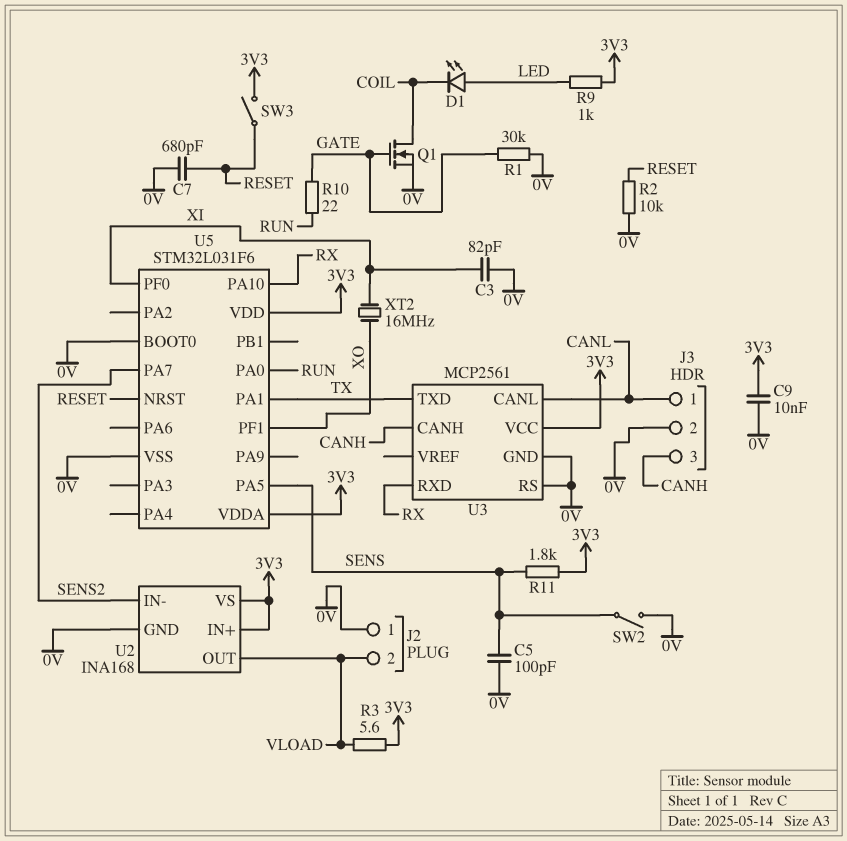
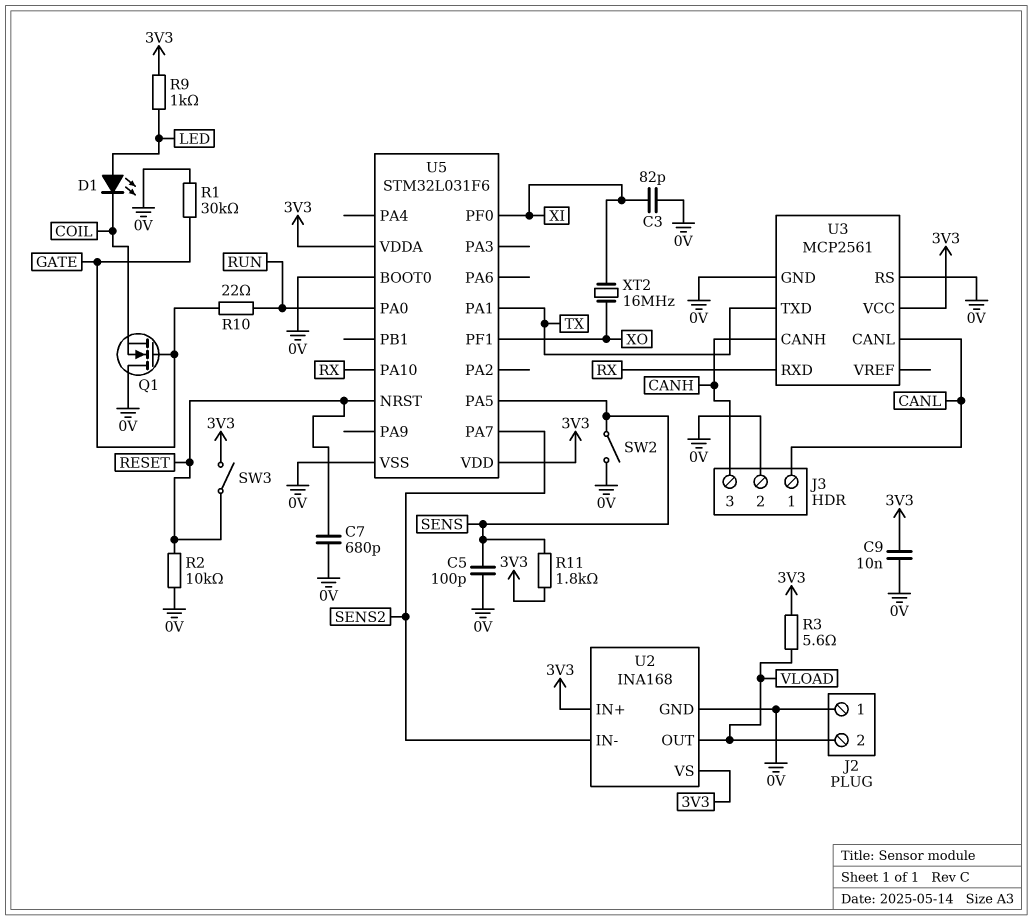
Q1: NMOS (G GATE, D COIL, S 0V) -> NMOS (G GATE, D 0V, S COIL)

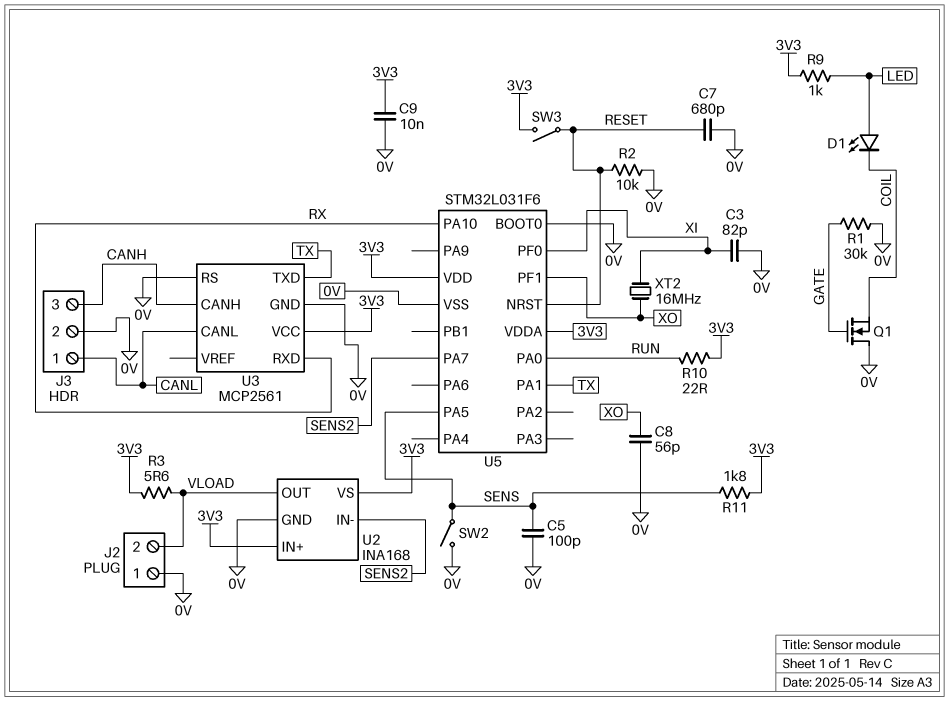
C8: none -> 56pF (0V, XO)
R10: 22 (GATE, RUN) -> 22 (3V3, RUN)

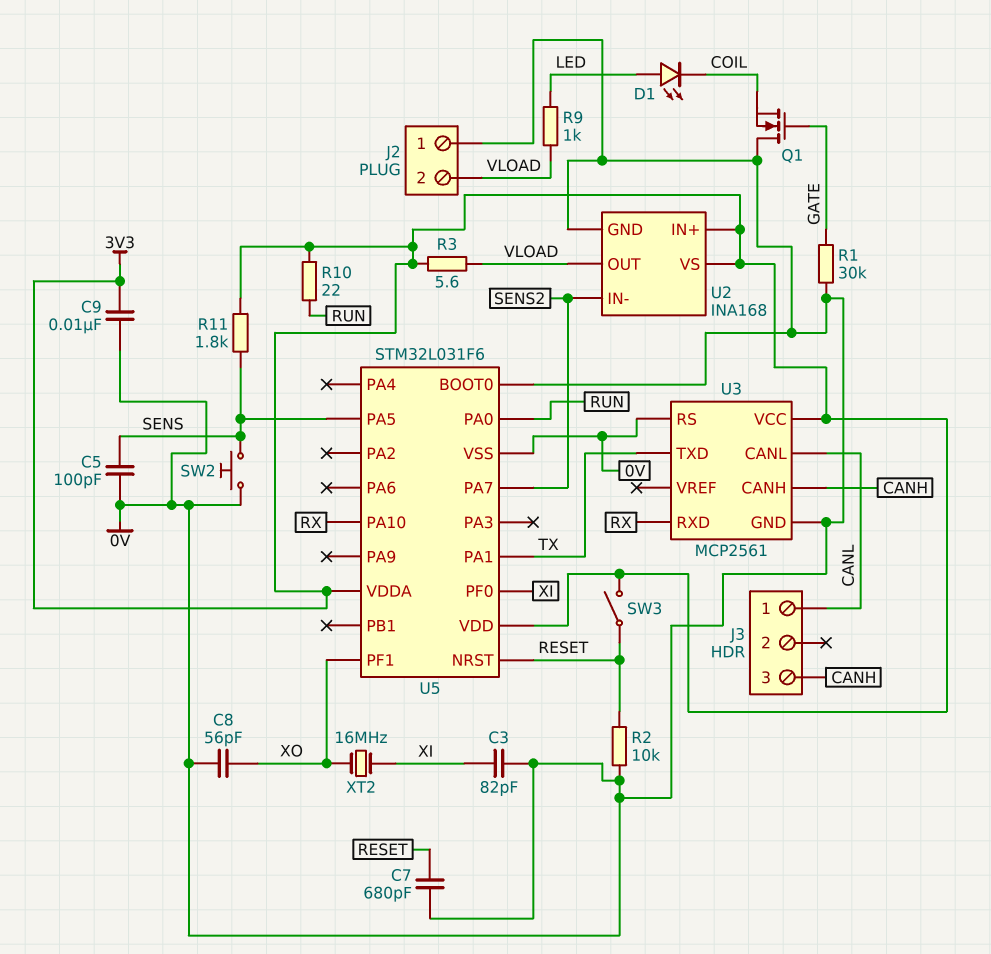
J3 pin 2: 0V -> none
R9: 1k (3V3, LED) -> 1k (LED, VLOAD)
SW2: switch (0V, SENS) -> button (0V, SENS)

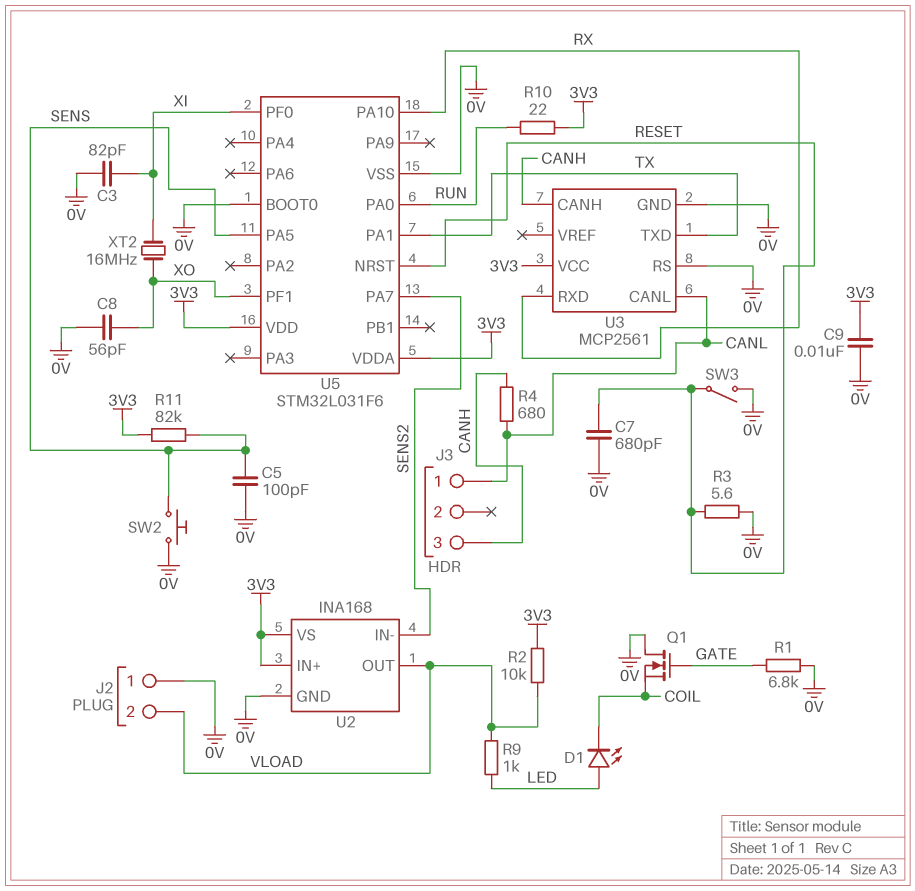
R1: 30k (0V, GATE) -> 6.8k (0V, GATE)
R2: 10k (0V, RESET) -> 10k (3V3, VLOAD)
R3: 5.6 (3V3, VLOAD) -> 5.6 (0V, RESET)
R4: none -> 680 (CANH, CANL)
R11: 1.8k (3V3, SENS) -> 82k (3V3, SENS)
SW3: switch (3V3, RESET) -> switch (0V, RESET)

